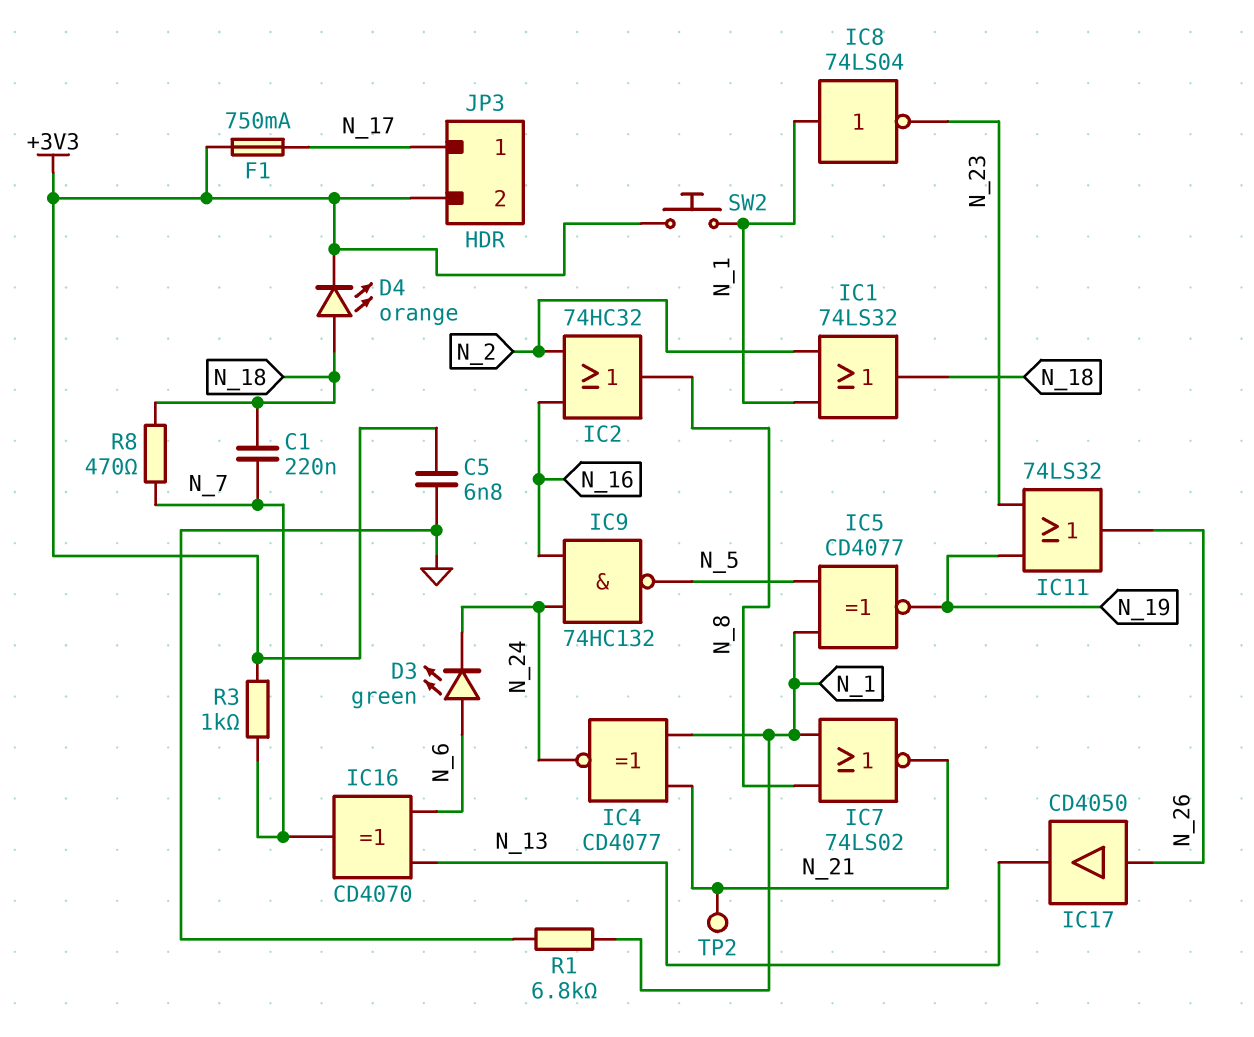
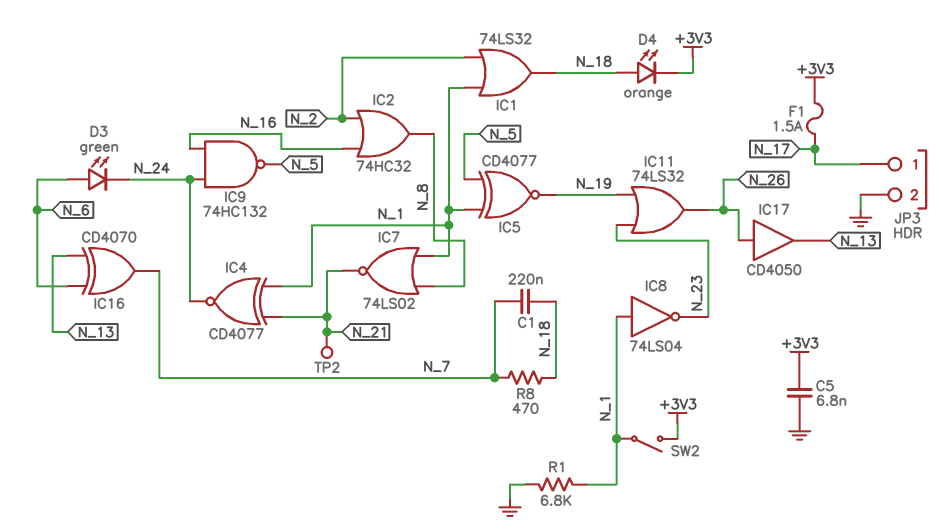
F1: 750mA (+3V3, N_17) -> 1.5A (+3V3, N_17)
JP3 pin 2: +3V3 -> GND
R3: 1k (+3V3, N_7) -> none
SW2: button (+3V3, N_1) -> switch (+3V3, N_1)

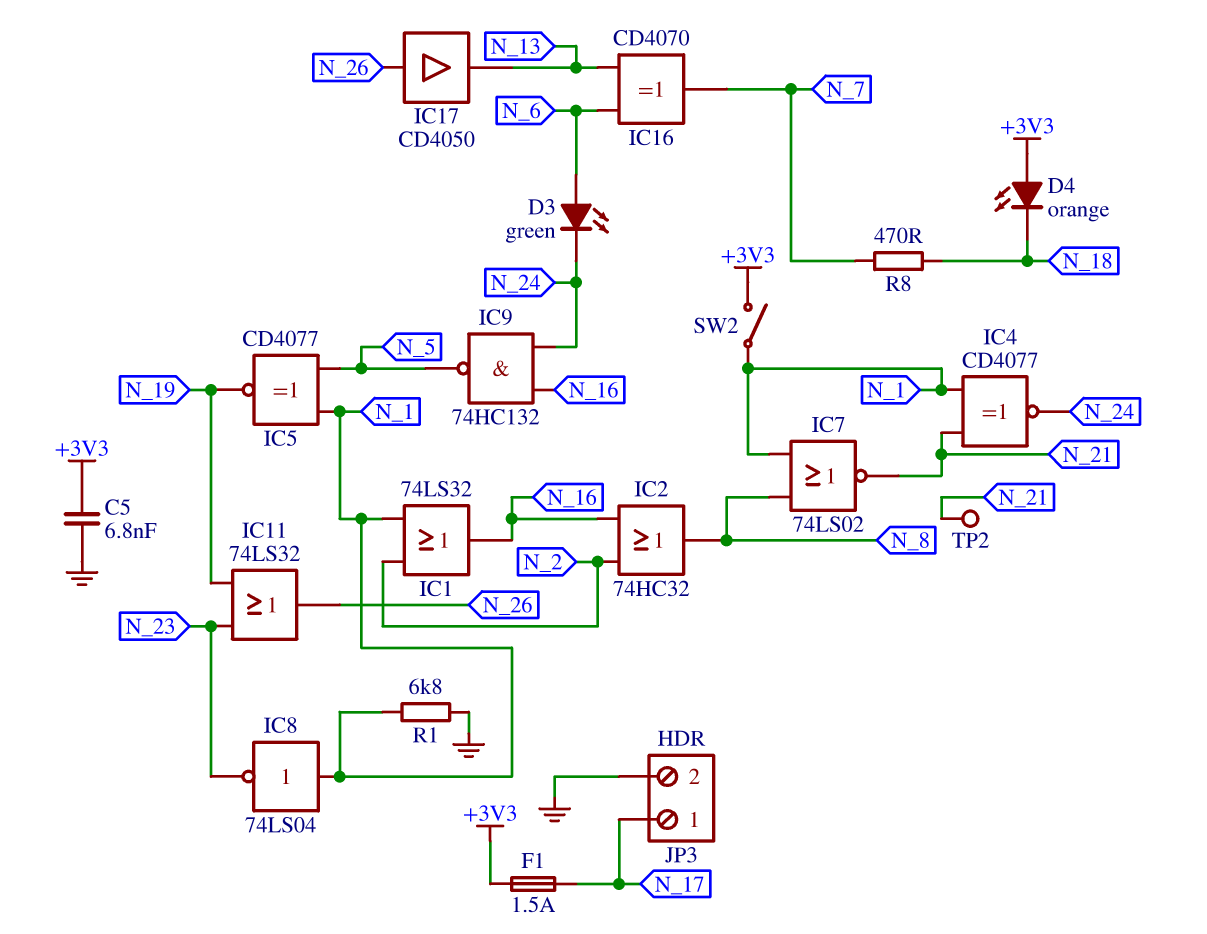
C1: 220nF (N_7, N_18) -> none
D4: LED orange (A N_18, K +3V3) -> LED orange (A +3V3, K N_18)
IC1: OR 74LS32 (in N_1, in N_2, out N_18) -> OR 74LS32 (in N_1, in N_2, out N_16)

